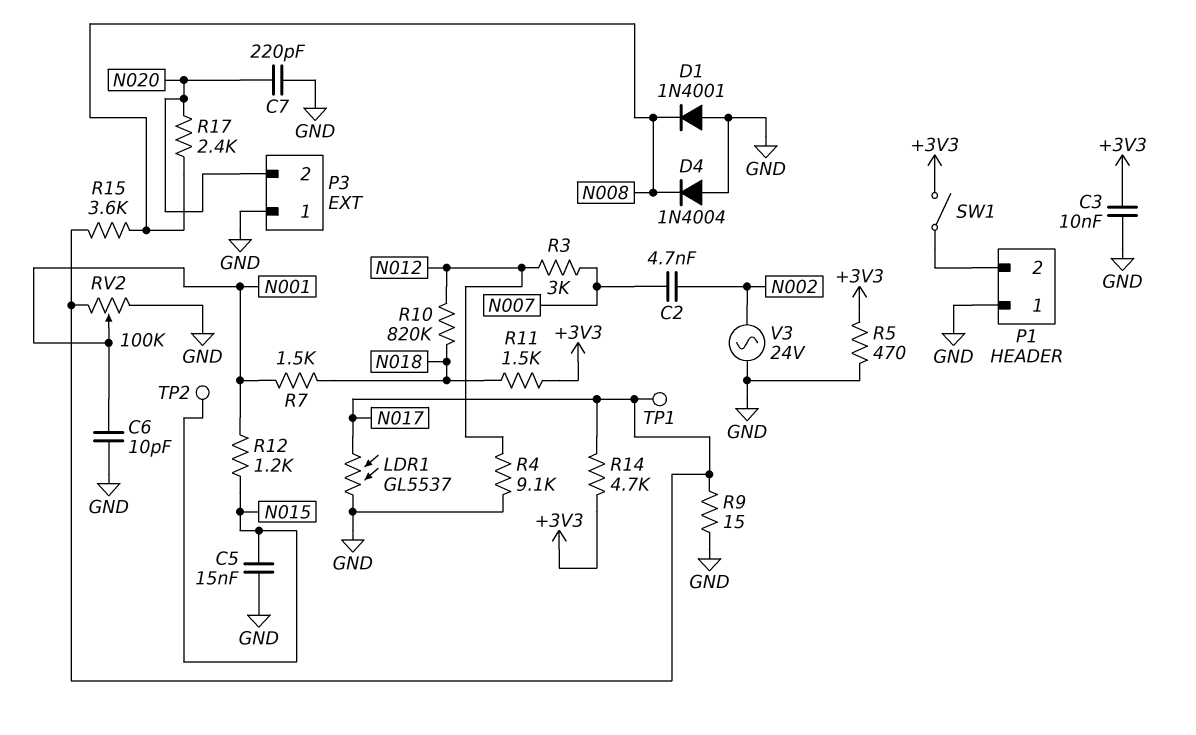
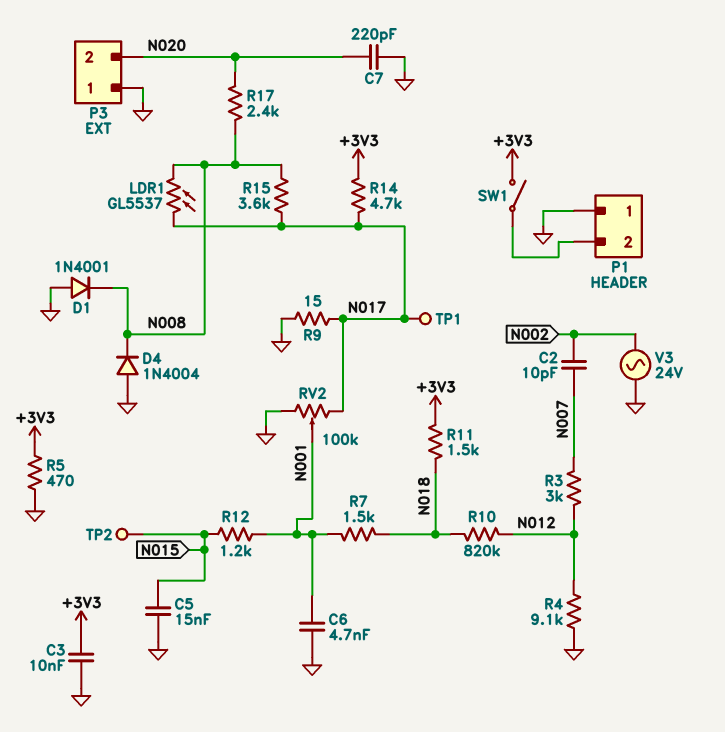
C2: 4.7nF (N002, N007) -> 10pF (N002, N007)
C6: 10pF (GND, N001) -> 4.7nF (GND, N001)
LDR1: GL5537 (GND, N017) -> GL5537 (N008, N017)

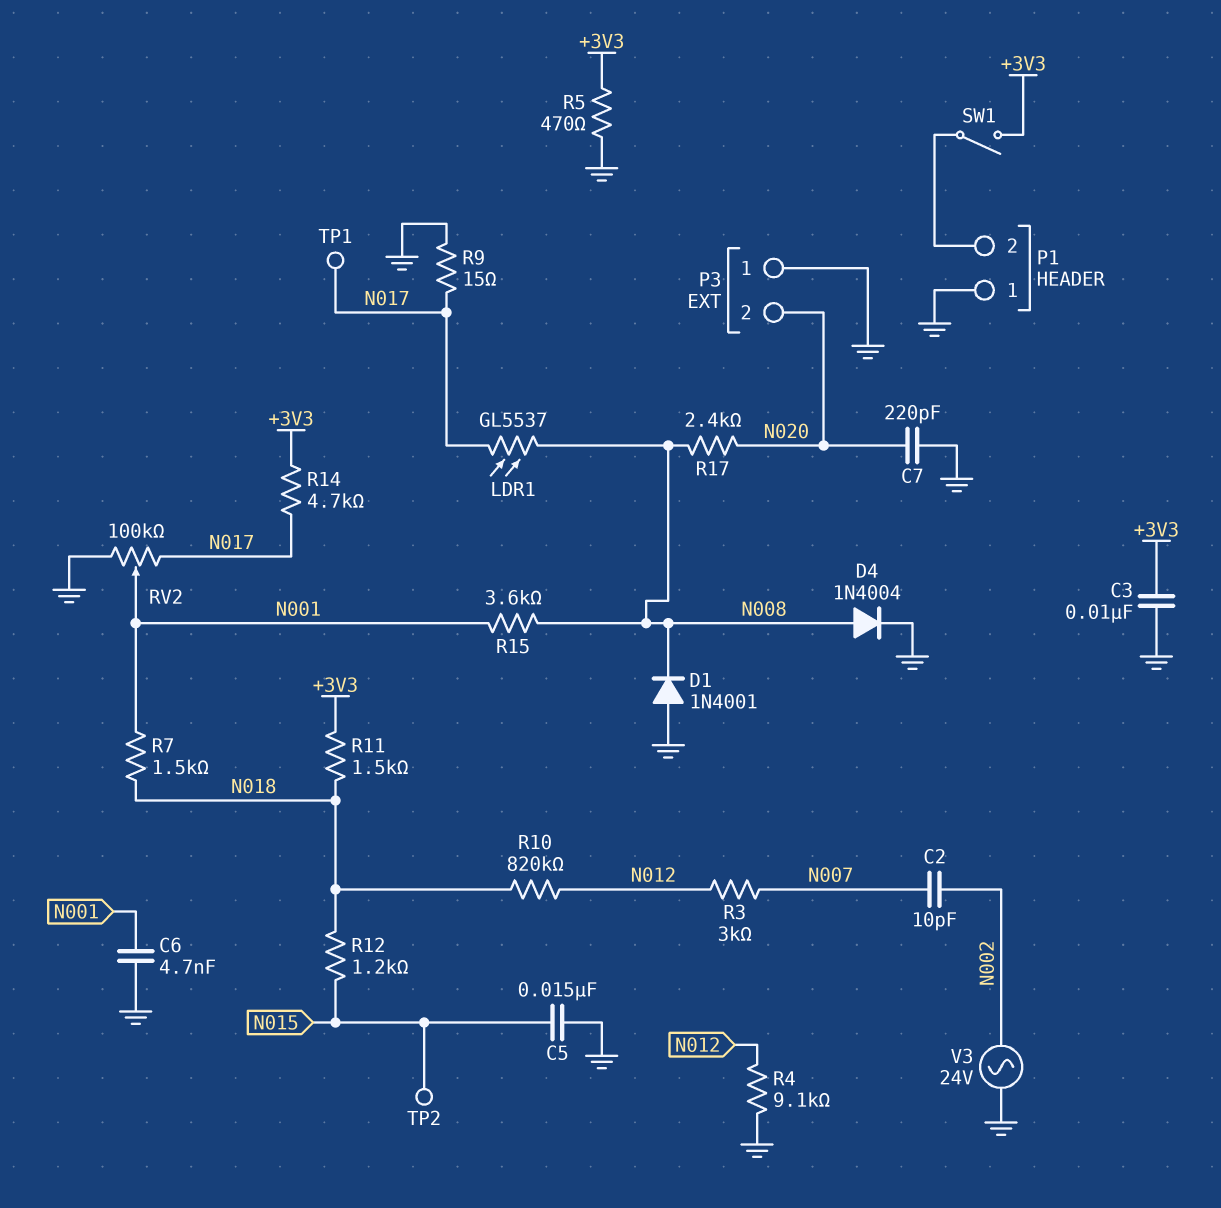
D4: diode 1N4004 (A GND, K N008) -> diode 1N4004 (A N008, K GND)
R12: 1.2k (N001, N015) -> 1.2k (N015, N018)
R15: 3.6k (N008, N017) -> 3.6k (N001, N008)

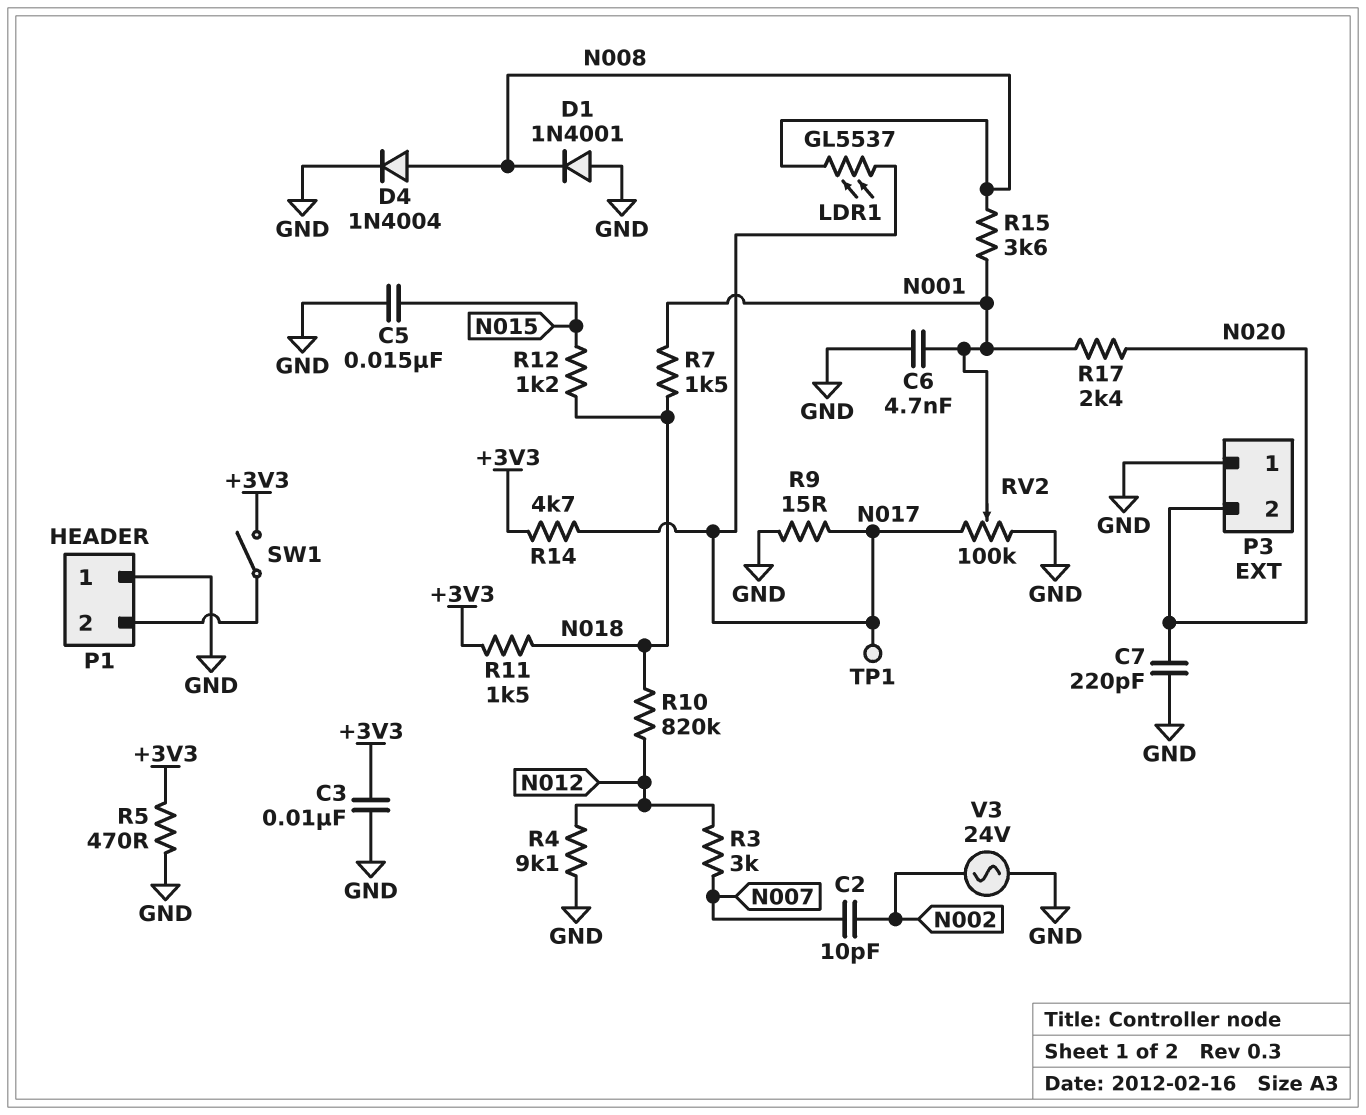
R17: 2.4k (N008, N020) -> 2.4k (N001, N020)
TP2: test point (N015) -> none

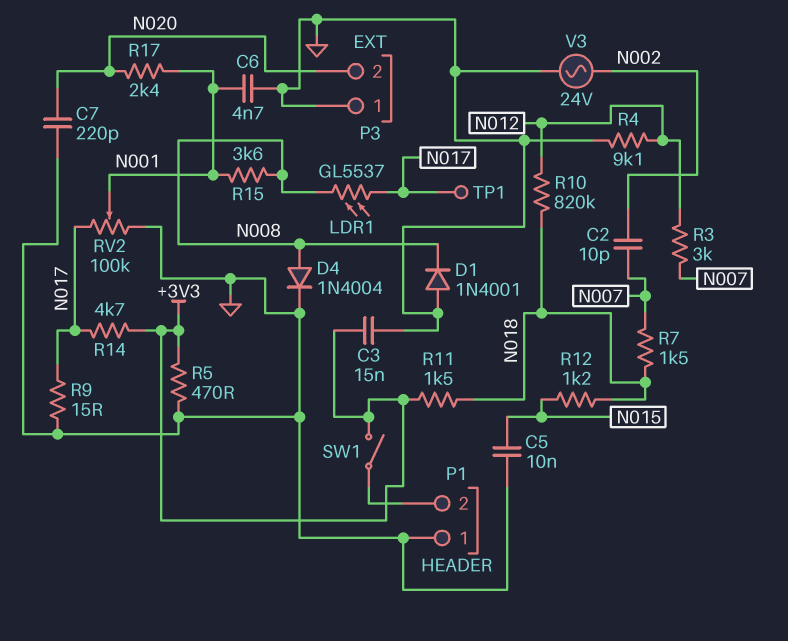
C3: 10nF (+3V3, GND) -> 15nF (+3V3, GND)
C5: 15nF (GND, N015) -> 10nF (GND, N015)
R7: 1.5k (N001, N018) -> 1.5k (N007, N018)

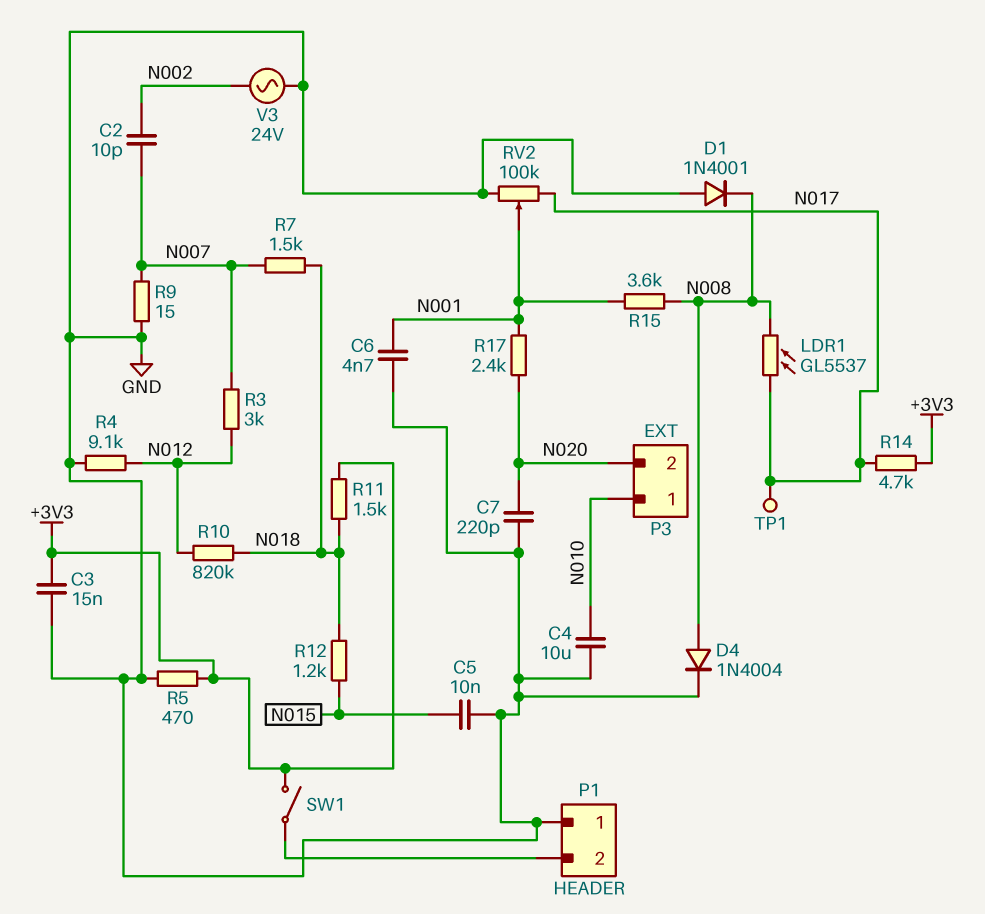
C4: none -> 10uF (GND, N010)
P3 pin 1: GND -> N010
R9: 15 (GND, N017) -> 15 (GND, N007)

